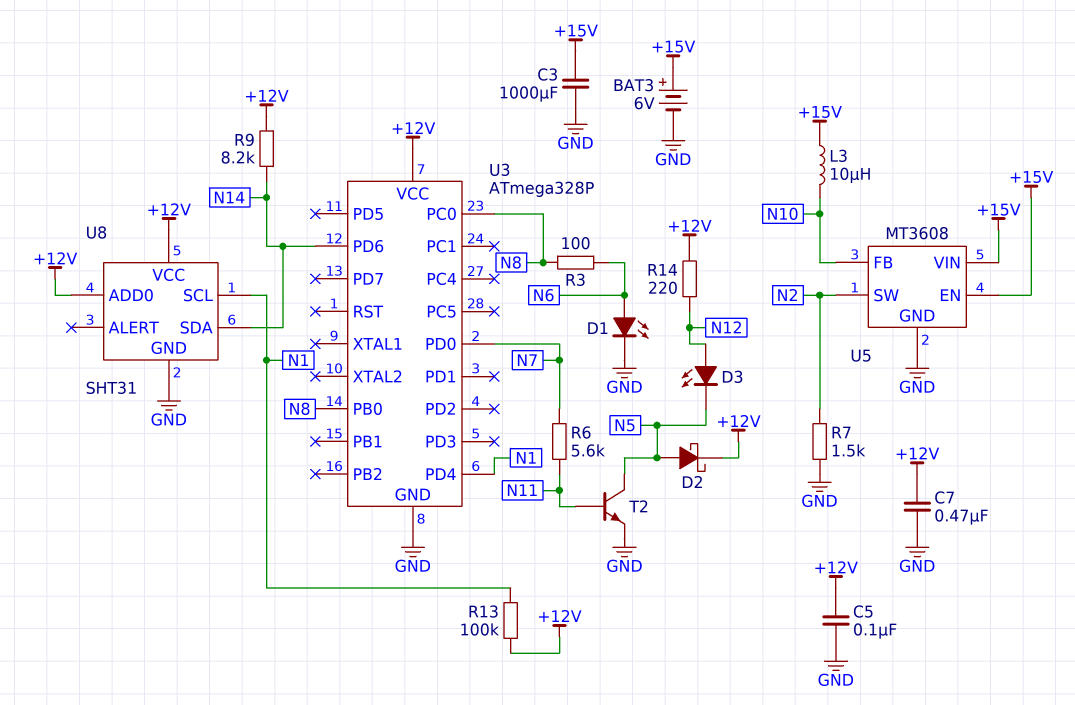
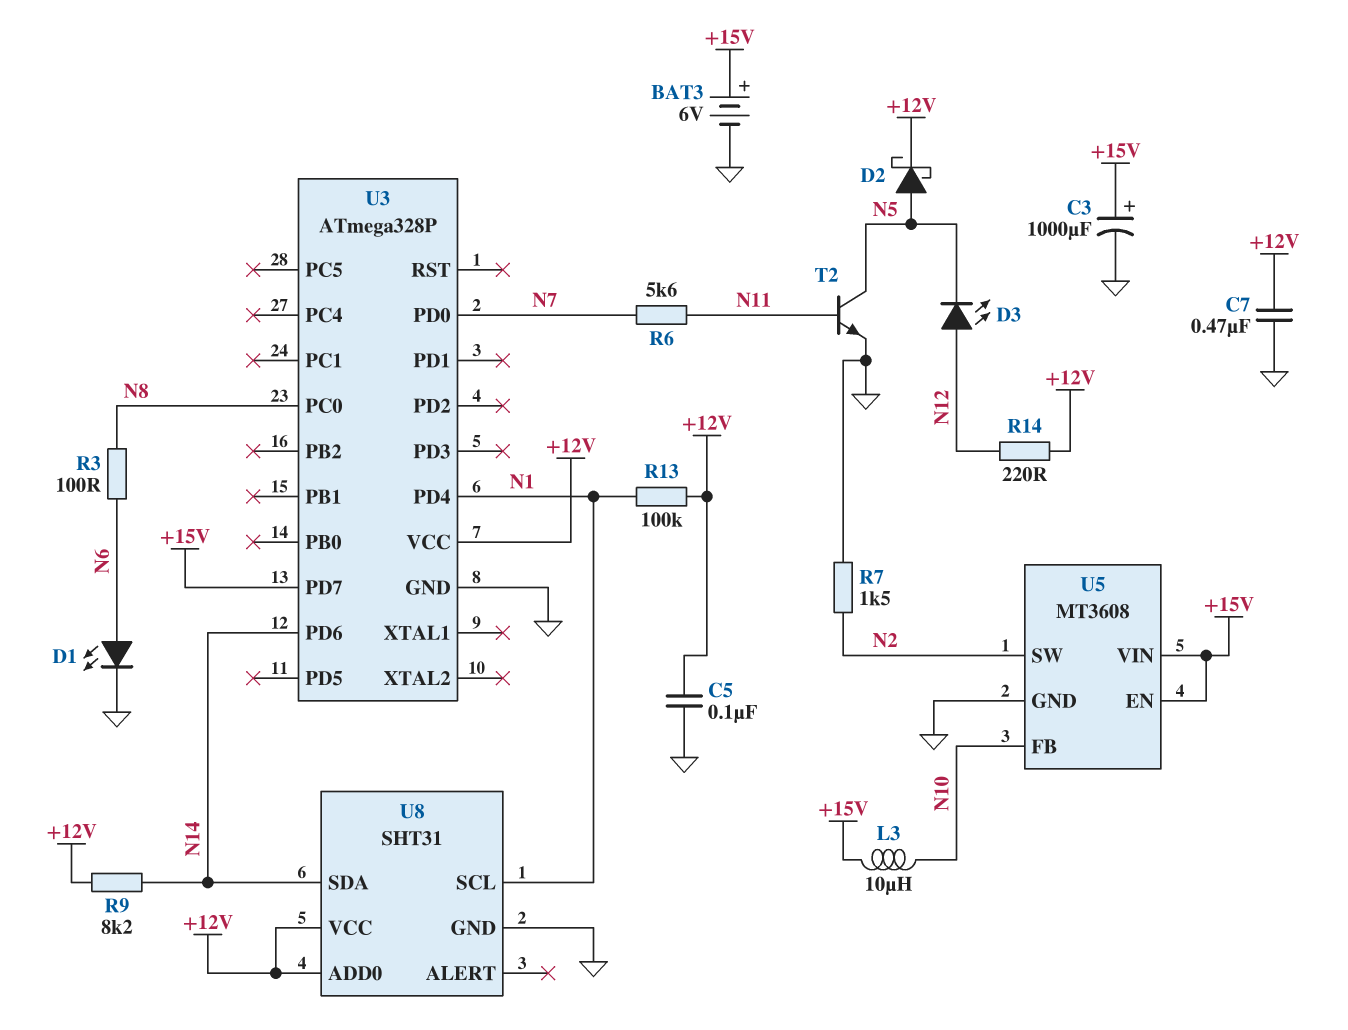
C3: 1000uF (+15V, GND) -> 1000uF (plus +15V, minus GND)
U3 pin PB0: N8 -> none
U3 pin PD7: none -> +15V

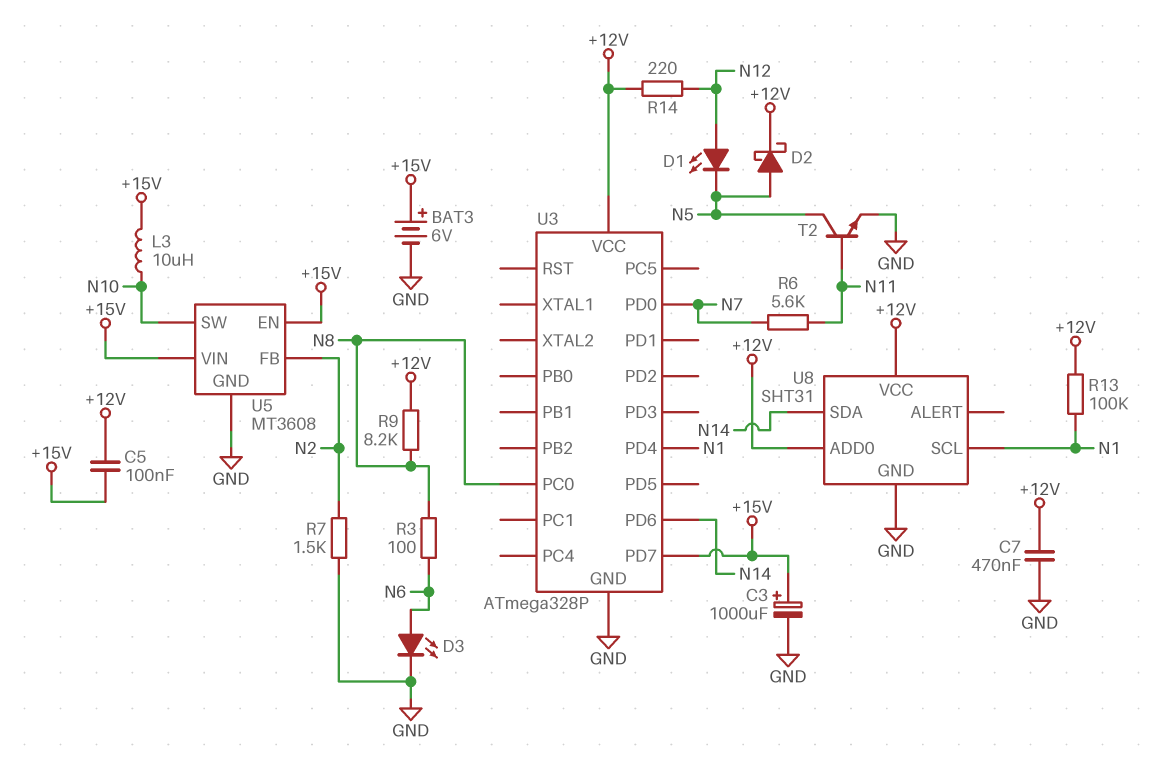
C5: 100nF (+12V, GND) -> 100nF (+12V, +15V)
D1: LED (A N6, K GND) -> LED (A N12, K N5)
D3: LED (A N12, K N5) -> LED (A N6, K GND)
R9: 8.2k (+12V, N14) -> 8.2k (+12V, N8)
U5 pin FB: N10 -> N2
U5 pin SW: N2 -> N10

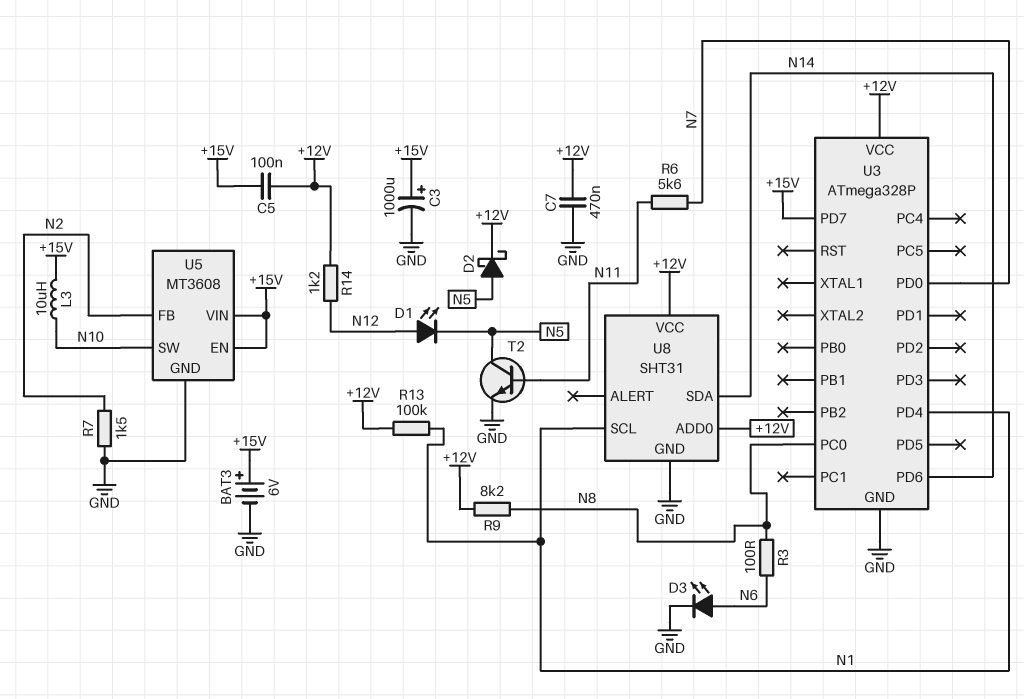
R14: 220 (+12V, N12) -> 1.2k (+12V, N12)

